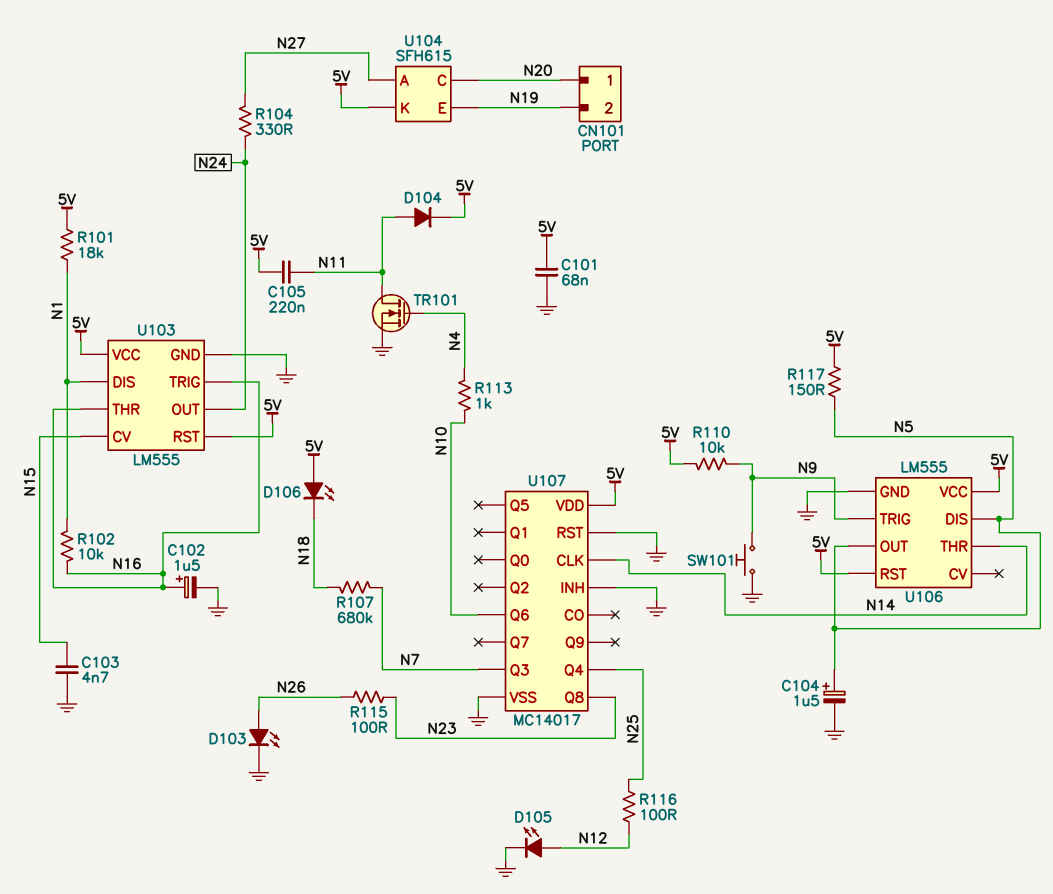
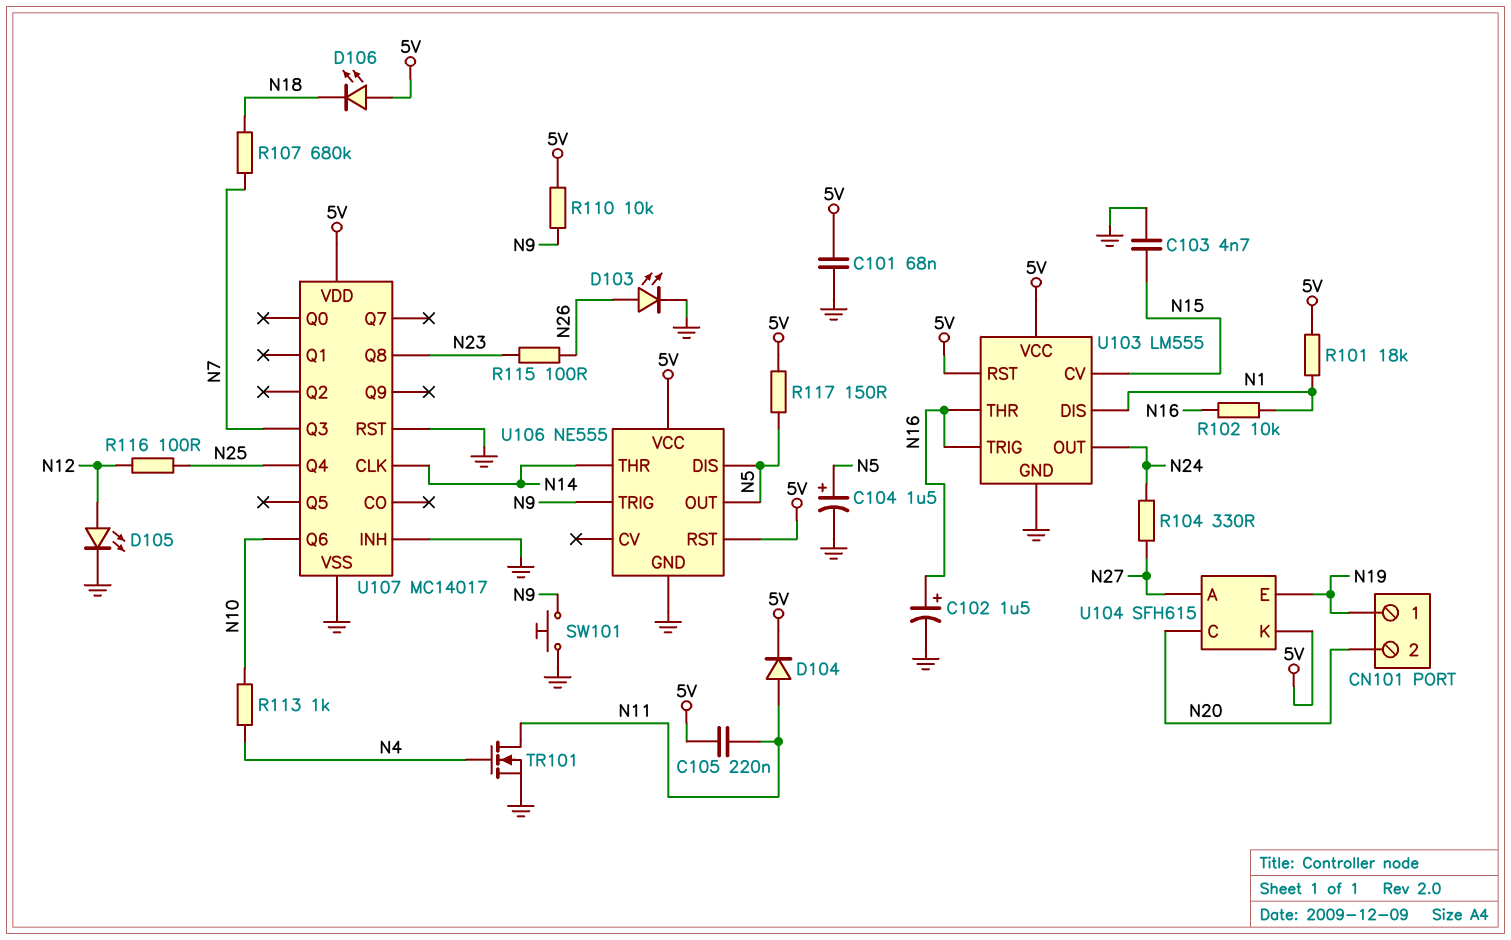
CN101 pin 1: N20 -> N19
CN101 pin 2: N19 -> N20
U106: LM555 -> NE555

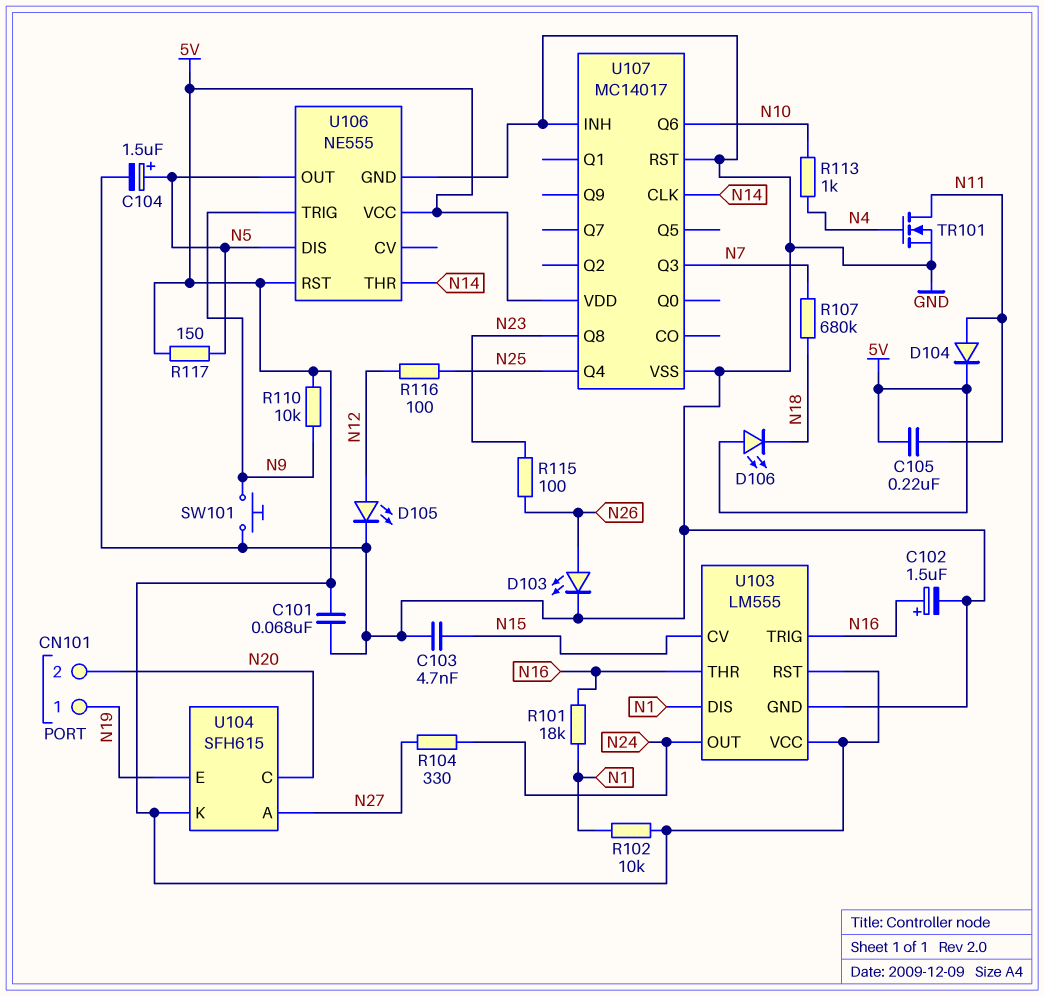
R101: 18k (5V, N1) -> 18k (N1, N16)
R102: 10k (N1, N16) -> 10k (5V, N1)

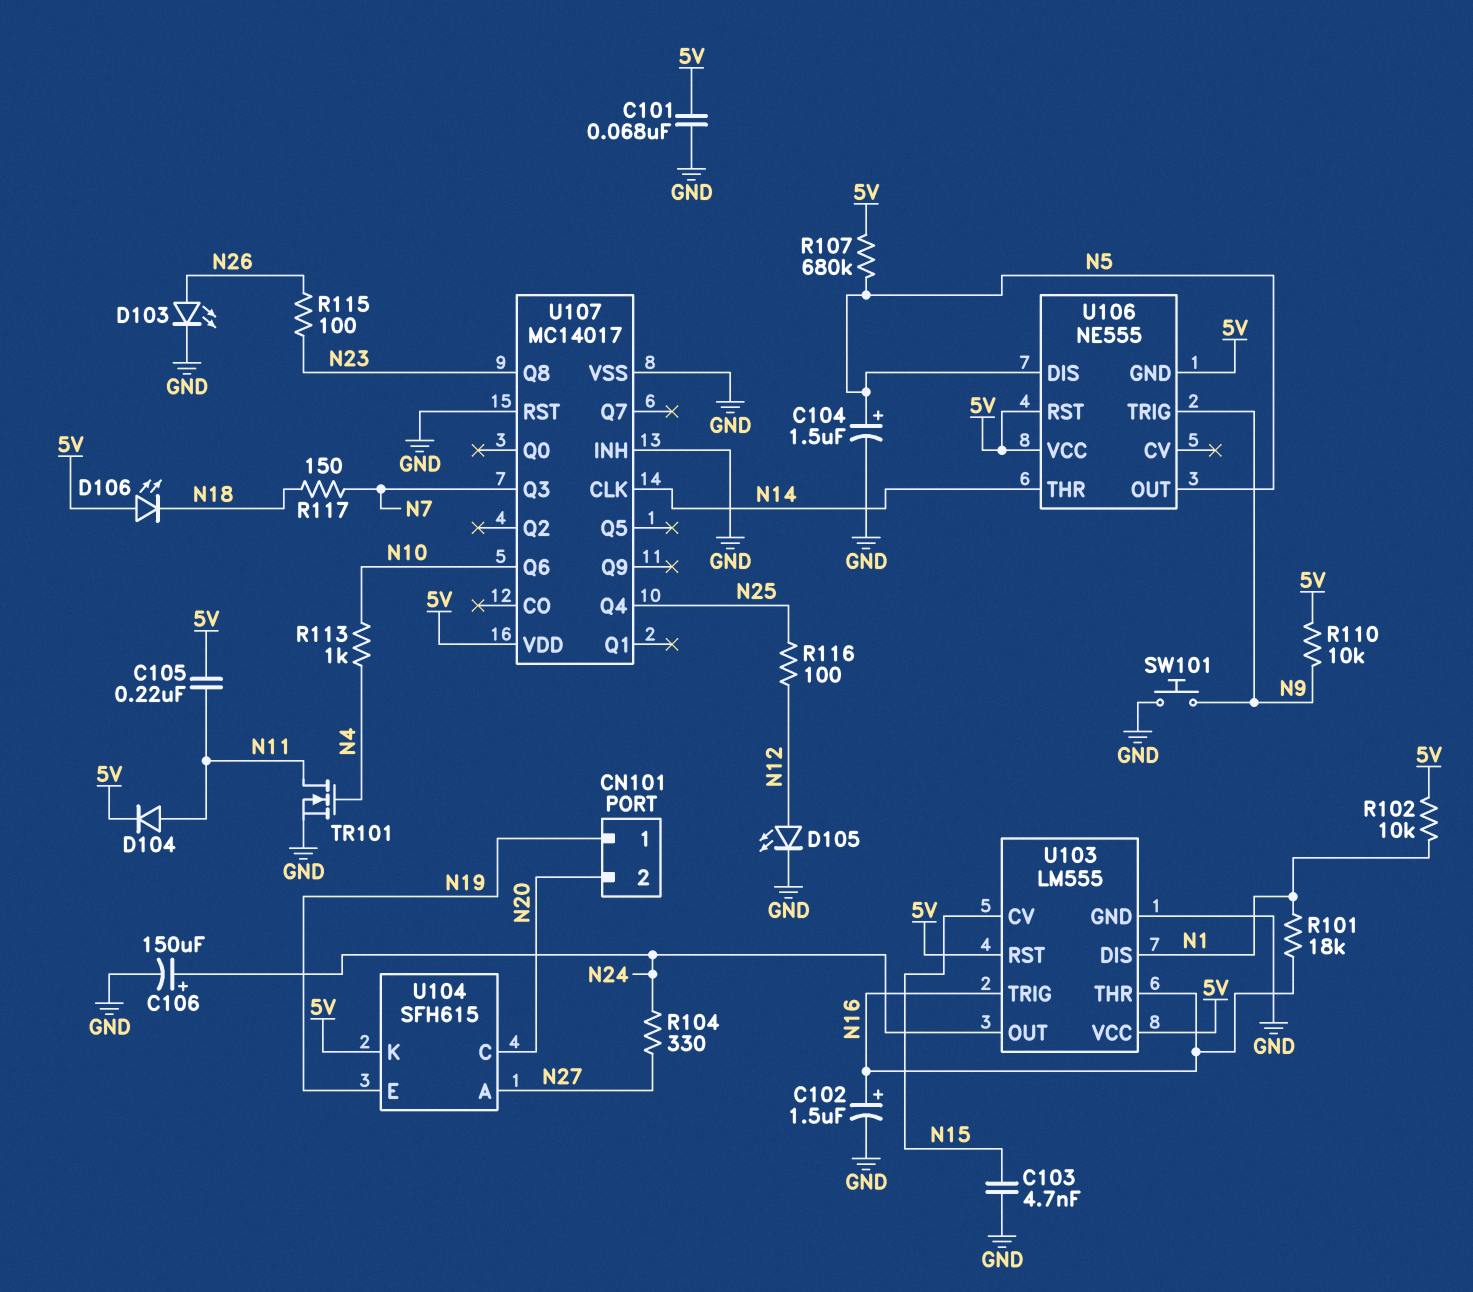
C106: none -> 150uF (plus N24, minus GND)
R107: 680k (N7, N18) -> 680k (5V, N5)
R117: 150 (5V, N5) -> 150 (N7, N18)
U106 pin GND: GND -> 5V

